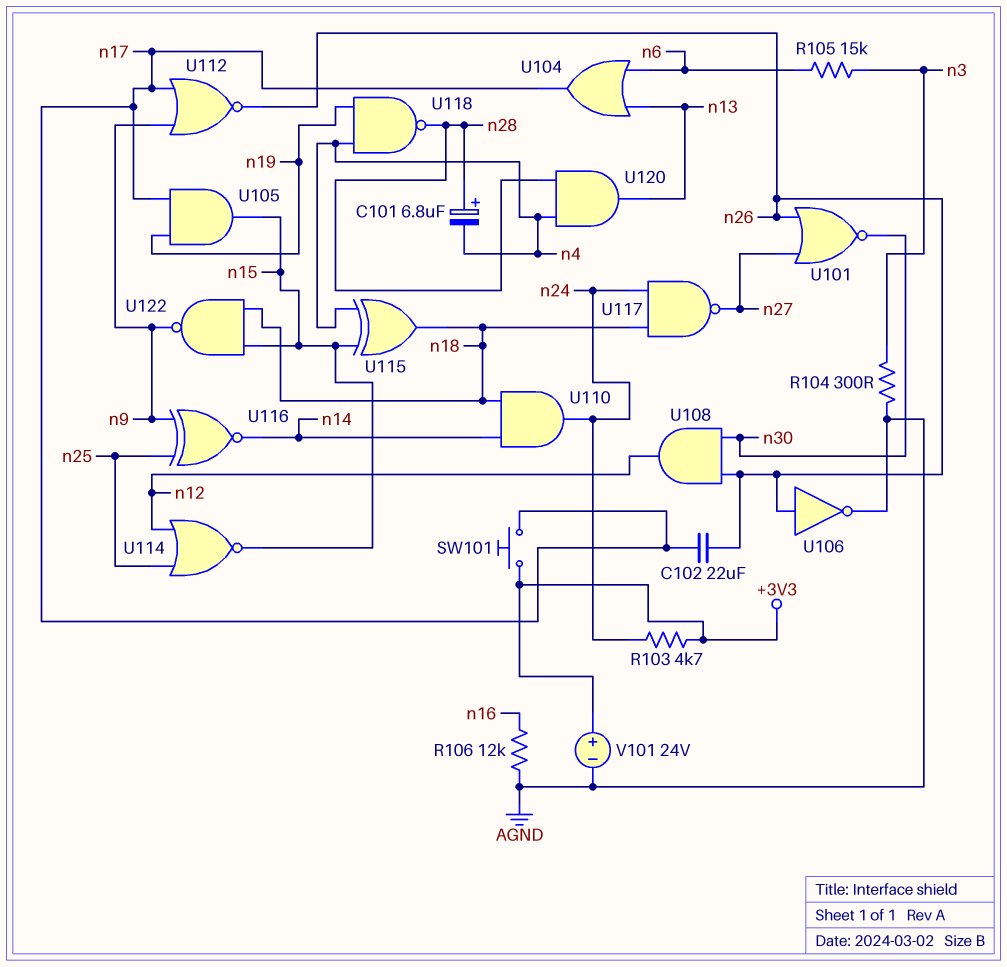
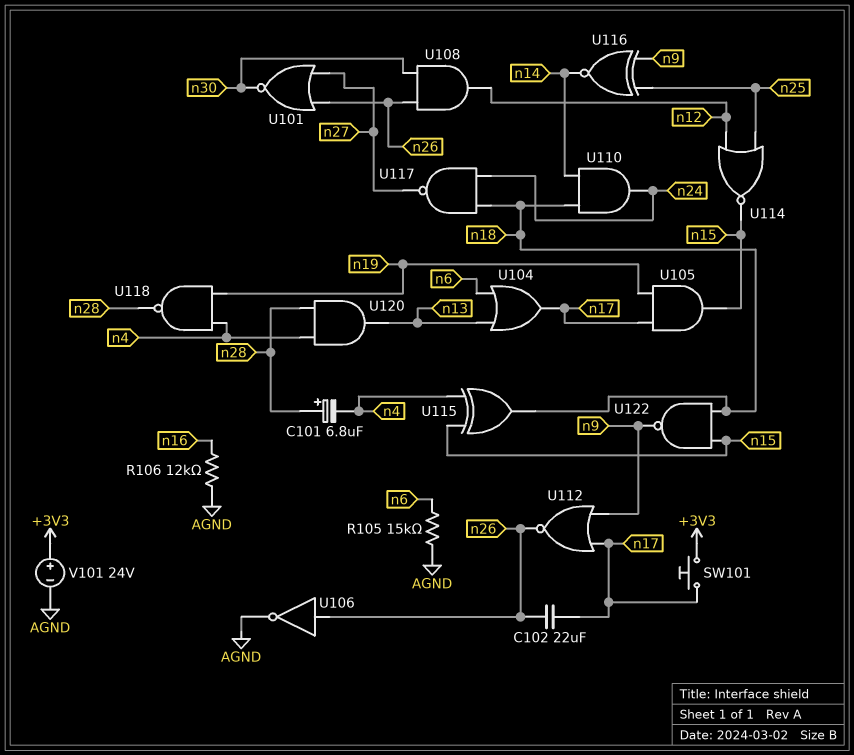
R103: 4.7k (+3V3, n24) -> none
R104: 300 (AGND, n3) -> none
R105: 15k (n3, n6) -> 15k (AGND, n6)

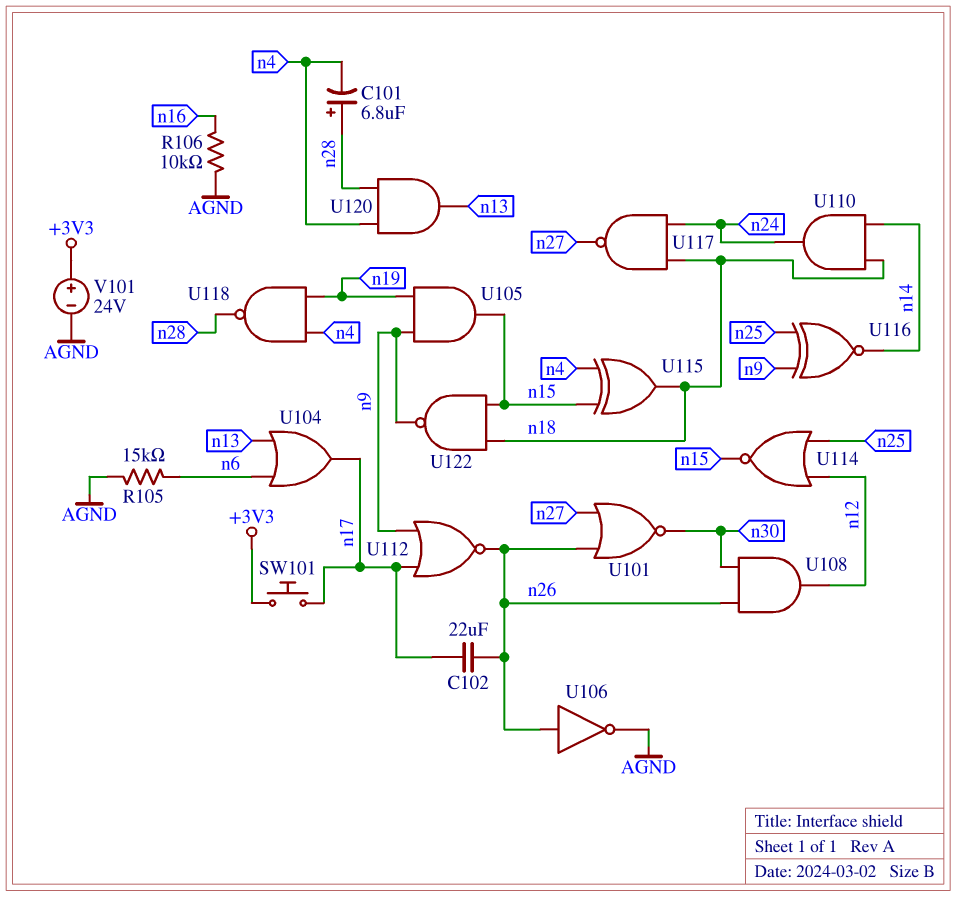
R106: 12k (AGND, n16) -> 10k (AGND, n16)
U105: AND (in n17, in n19, out n15) -> AND (in n9, in n19, out n15)

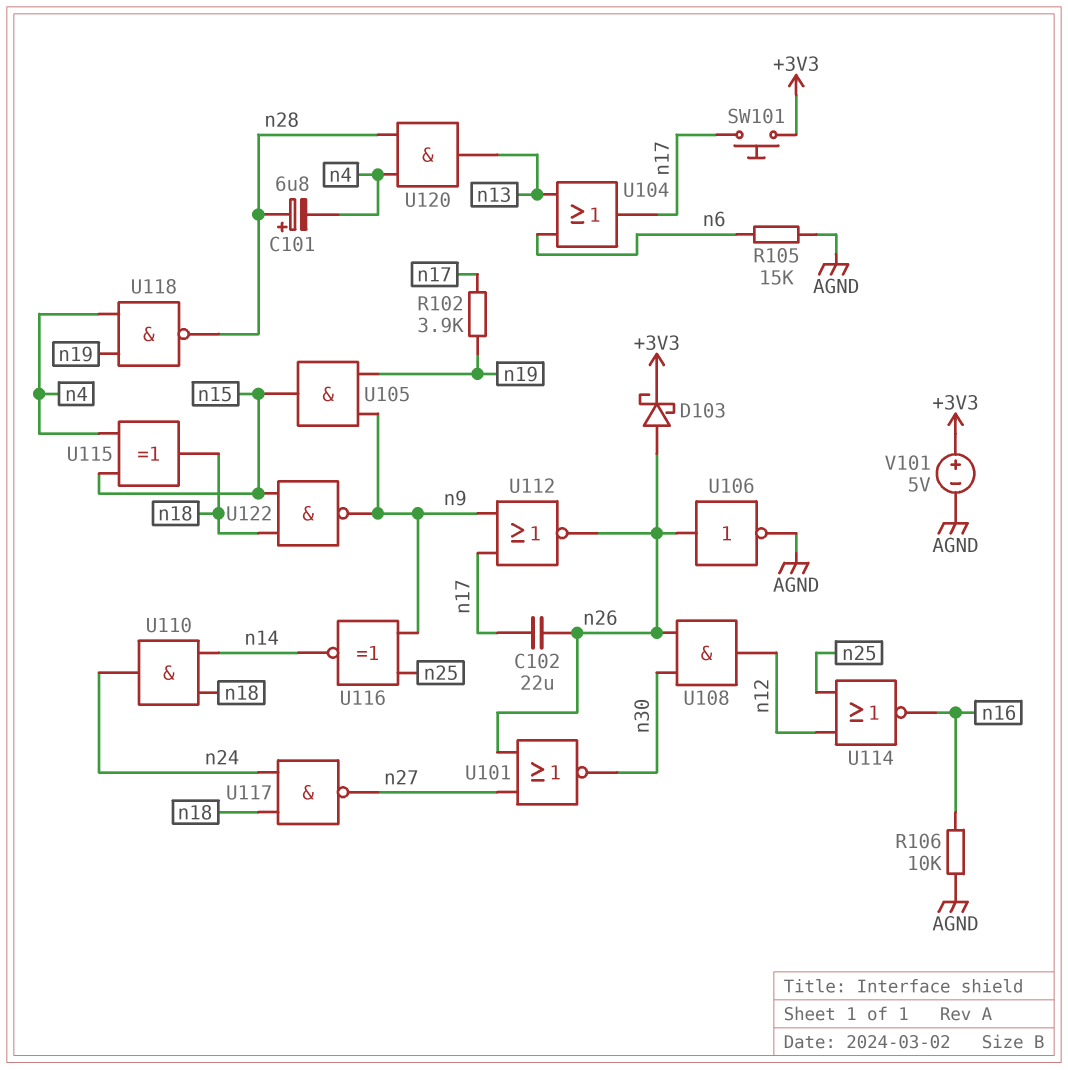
D103: none -> schottky (A n26, K +3V3)
R102: none -> 3.9k (n17, n19)
U114: NOR (in n12, in n25, out n15) -> NOR (in n12, in n25, out n16)
V101: 24V (plus +3V3, minus AGND) -> 5V (plus +3V3, minus AGND)

